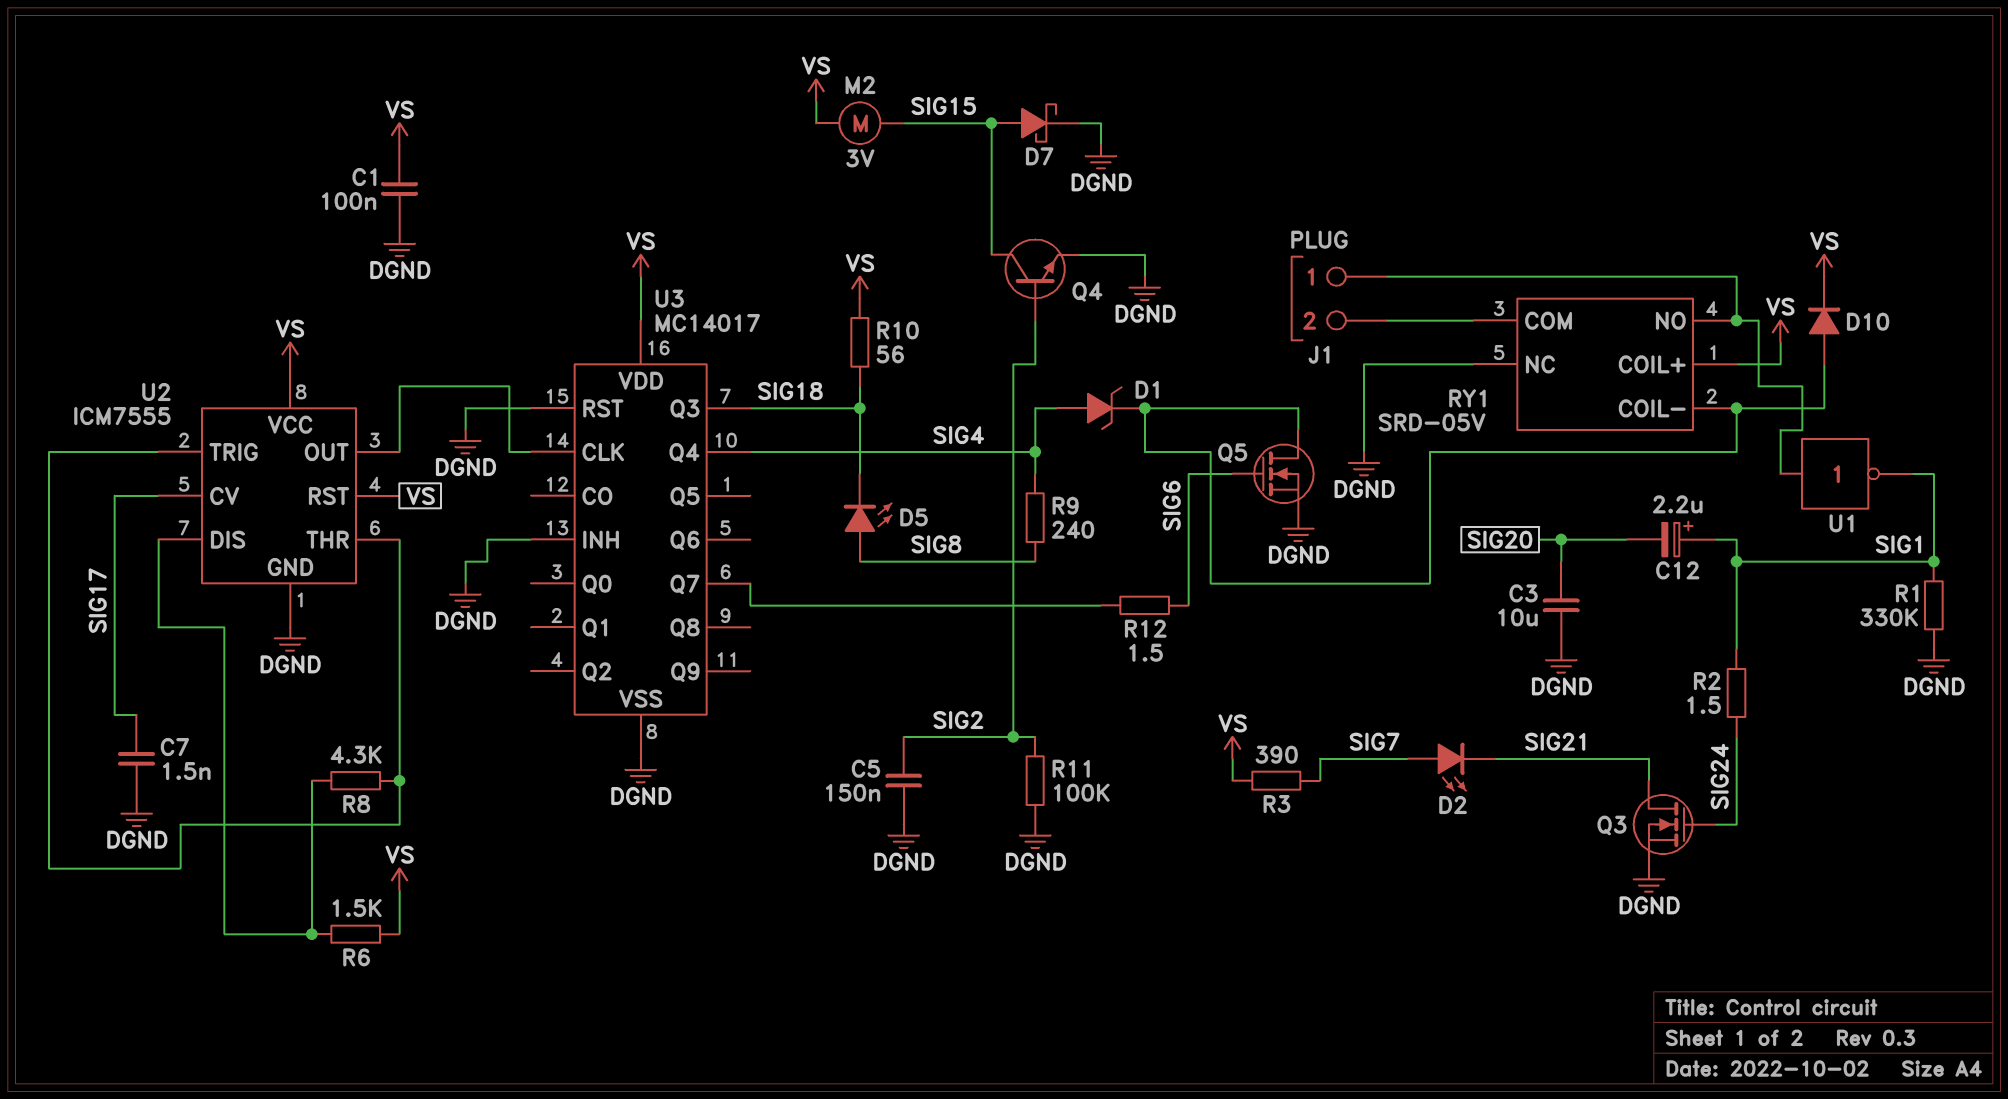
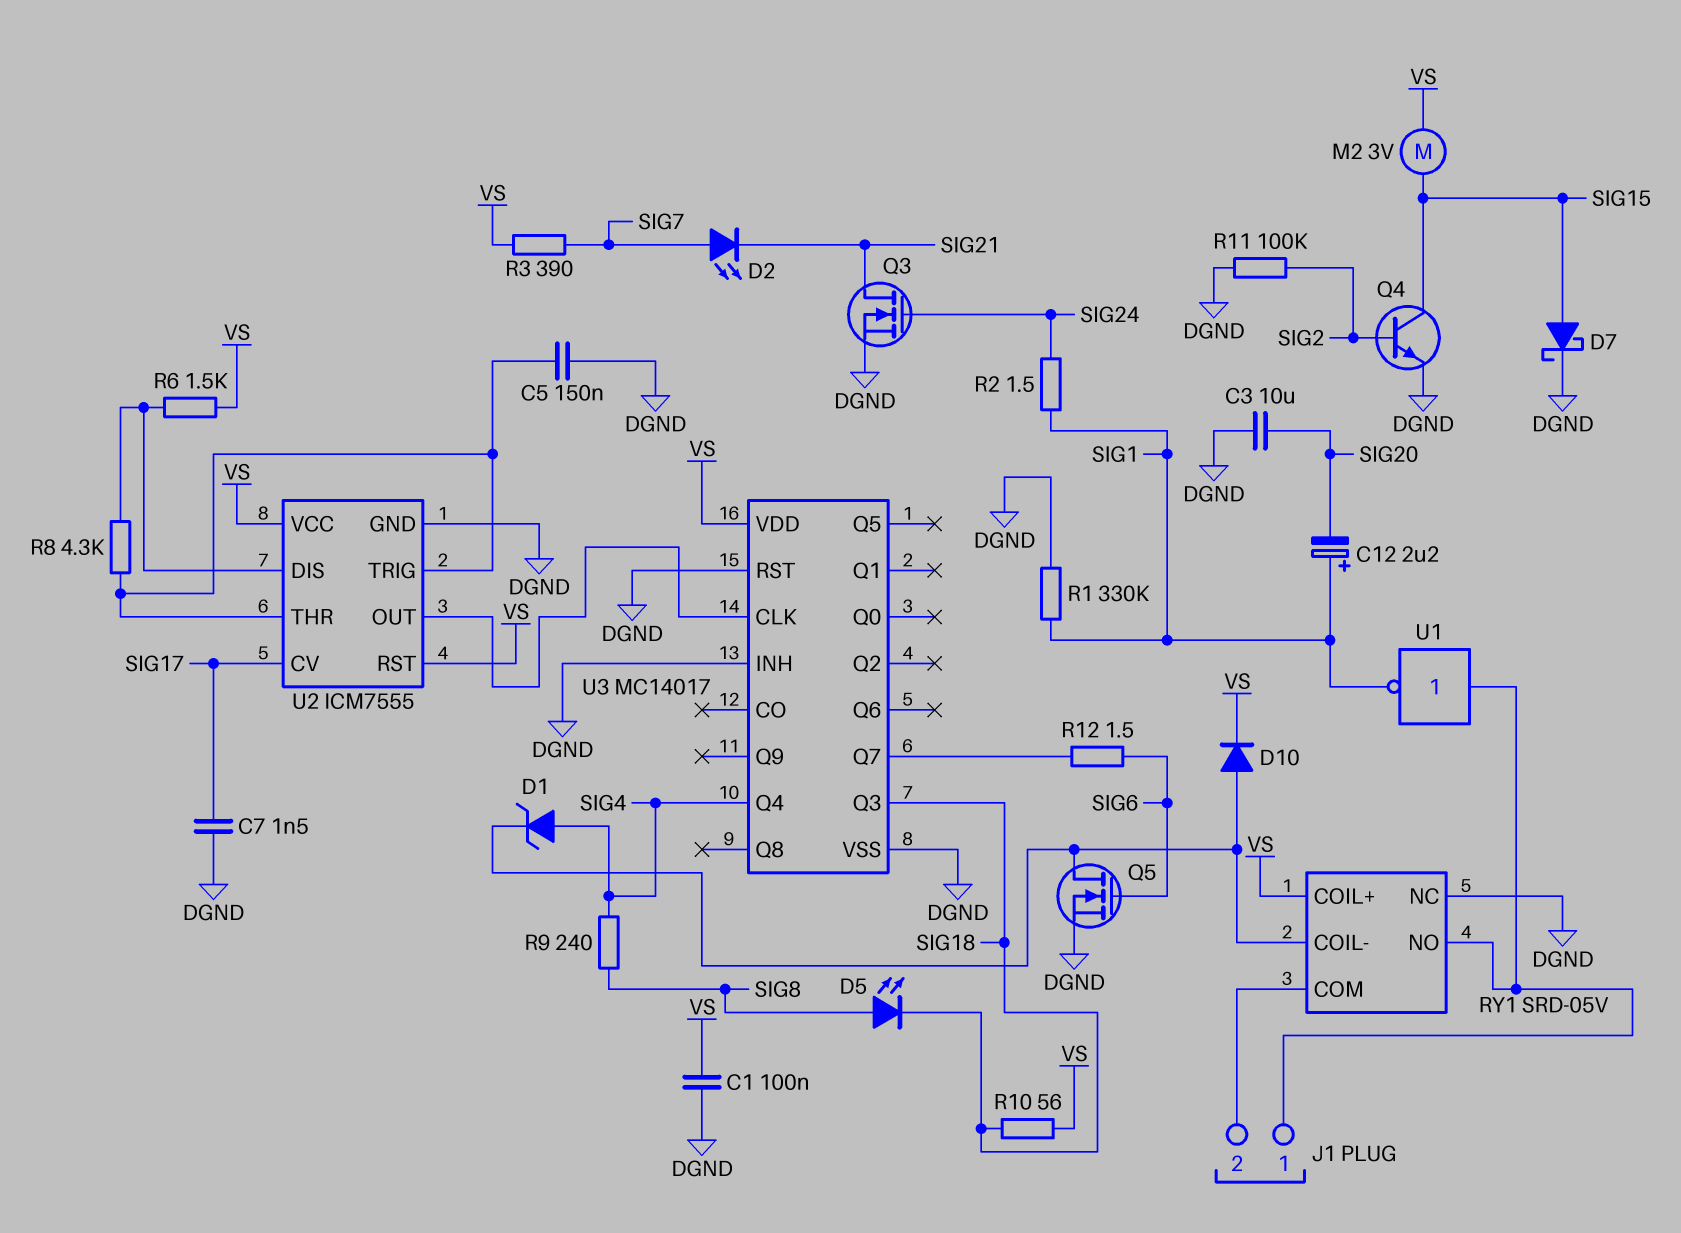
C5: 150nF (DGND, SIG2) -> 150nF (DGND, U2/THR)

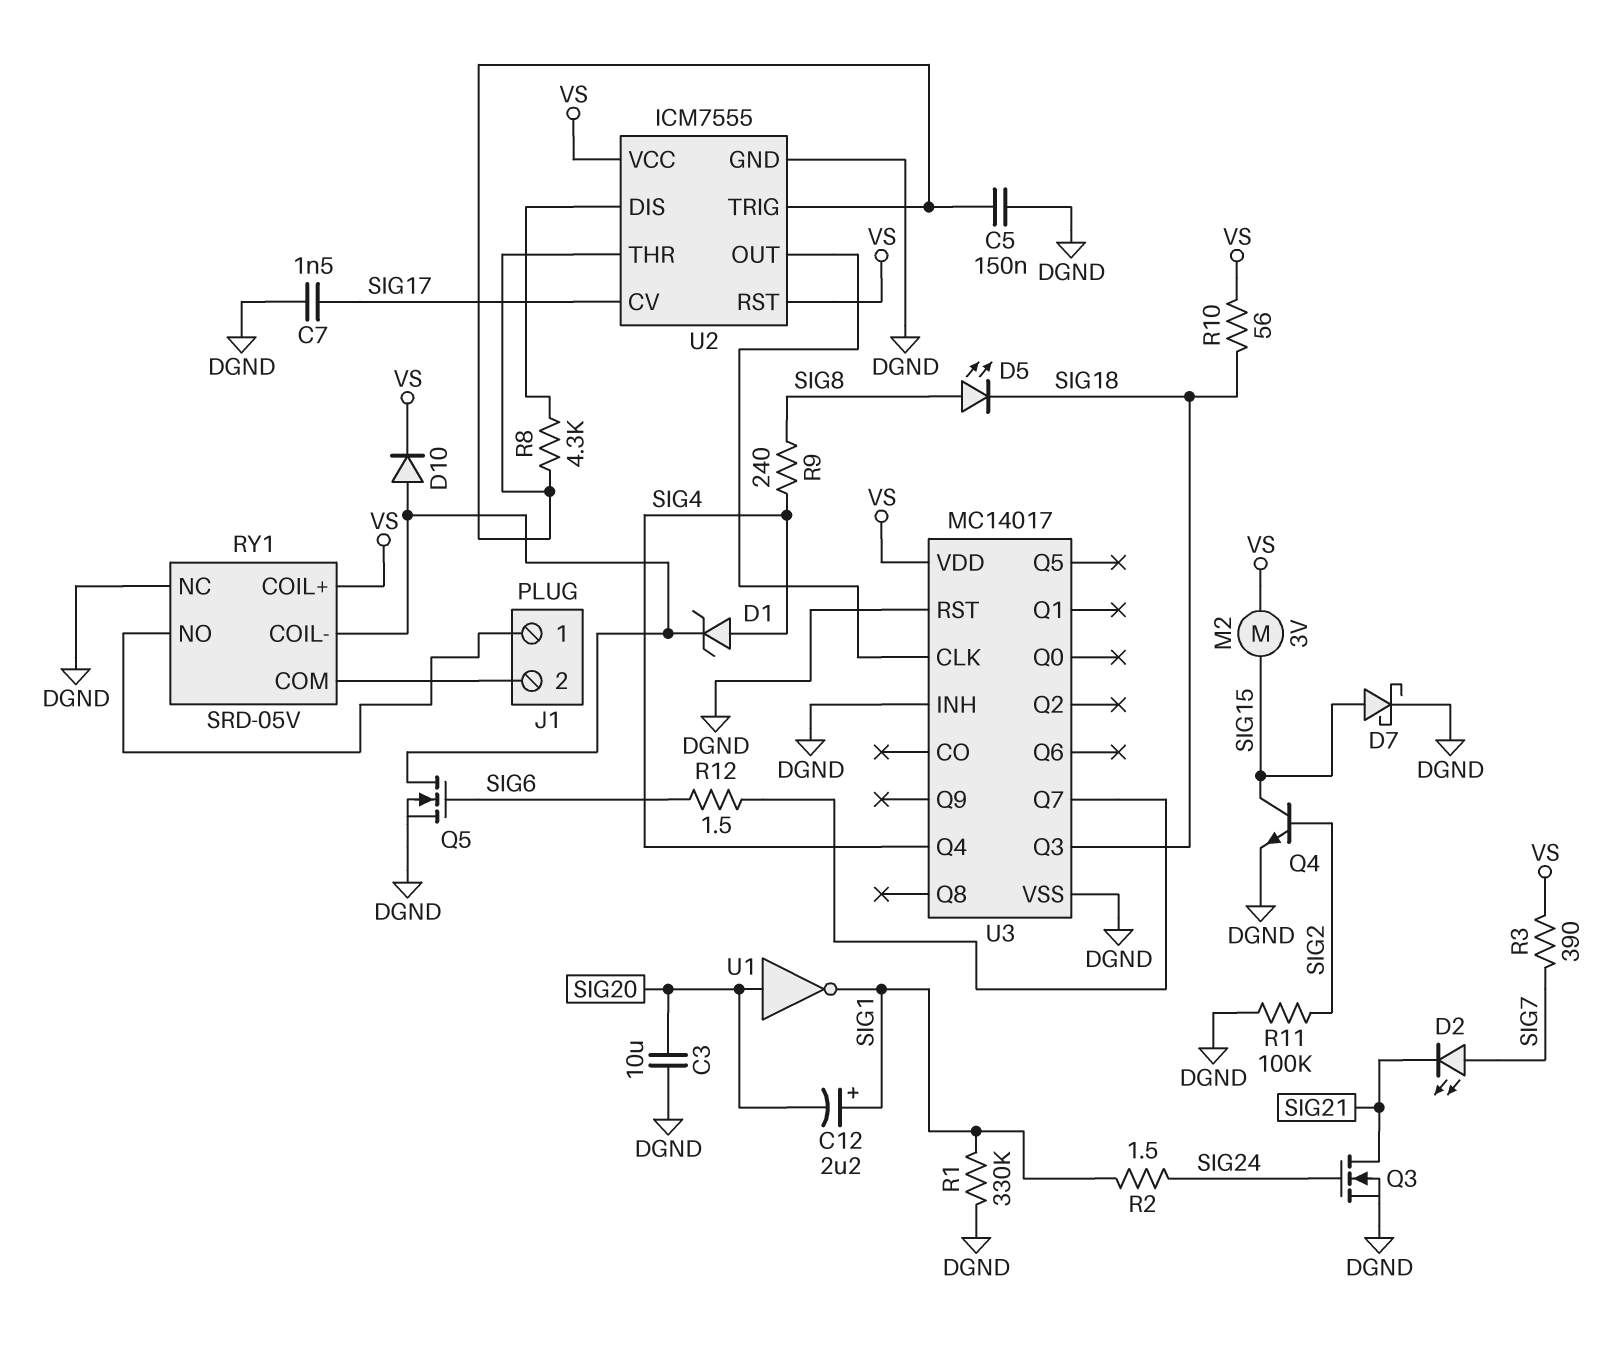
C1: 100nF (DGND, VS) -> none
R6: 1.5k (U2/DIS, VS) -> none
U1: NOT (in J1/1, out SIG1) -> NOT (in SIG20, out SIG1)

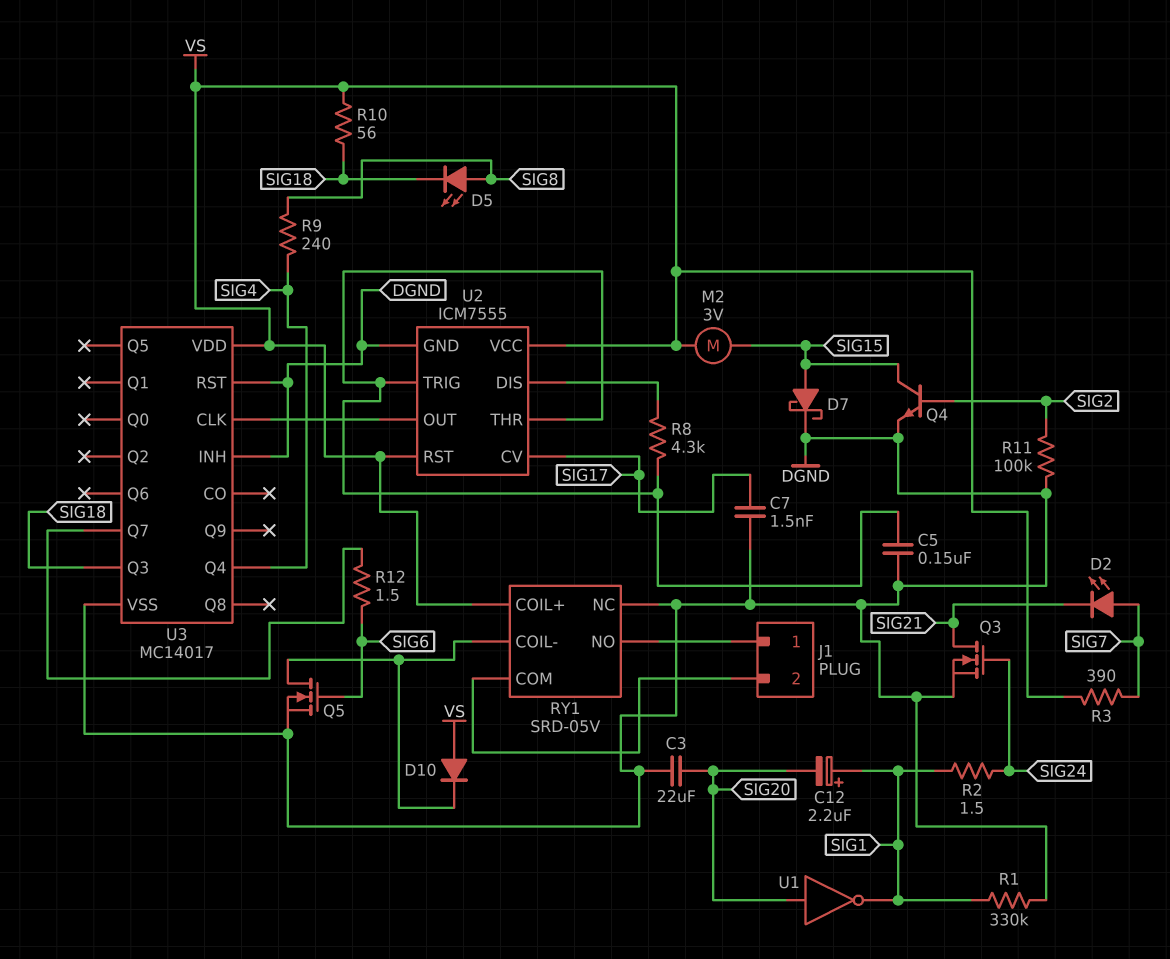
C3: 10uF (DGND, SIG20) -> 22uF (DGND, SIG20)
D1: zener (A SIG4, K RY1/COIL-) -> none
D10: diode (A RY1/COIL-, K VS) -> diode (A VS, K RY1/COIL-)

